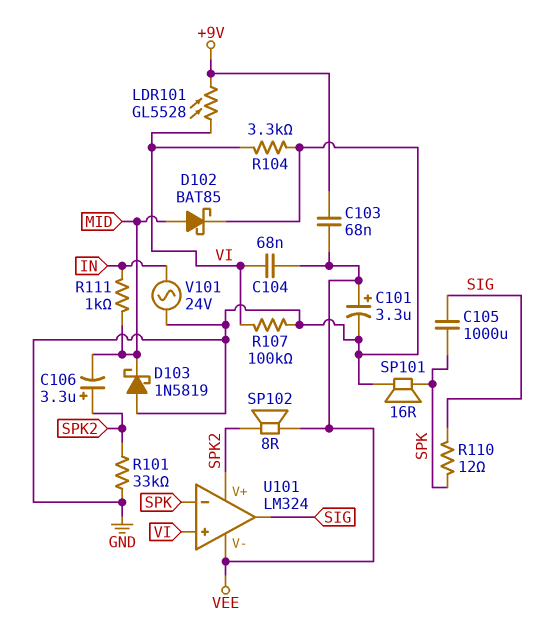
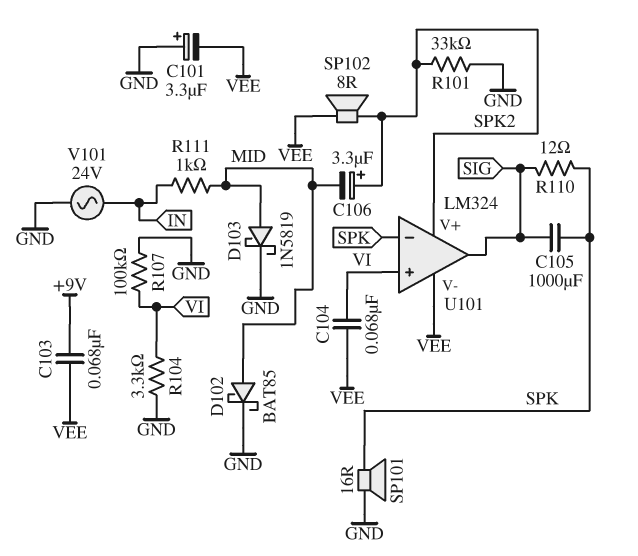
C101: 3.3uF (plus VEE, minus GND) -> 3.3uF (plus GND, minus VEE)
D103: schottky 1N5819 (A GND, K MID) -> schottky 1N5819 (A MID, K GND)
LDR101: GL5528 (+9V, VI) -> none

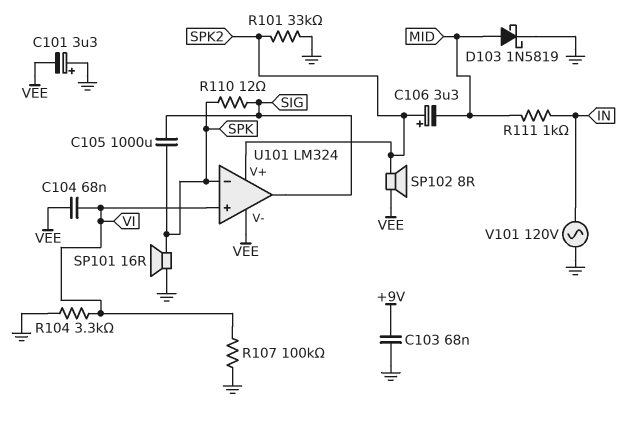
C103: 68nF (+9V, VEE) -> 68nF (+9V, GND)
D102: schottky BAT85 (A MID, K GND) -> none
V101: AC 24V (GND, IN) -> AC 120V (GND, IN)

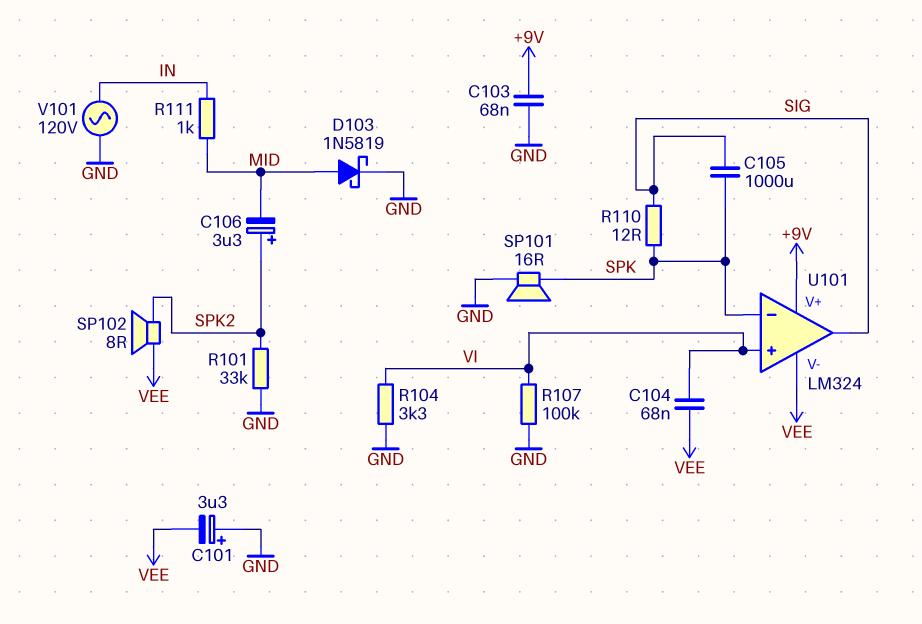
U101 pin V+: SPK2 -> +9V

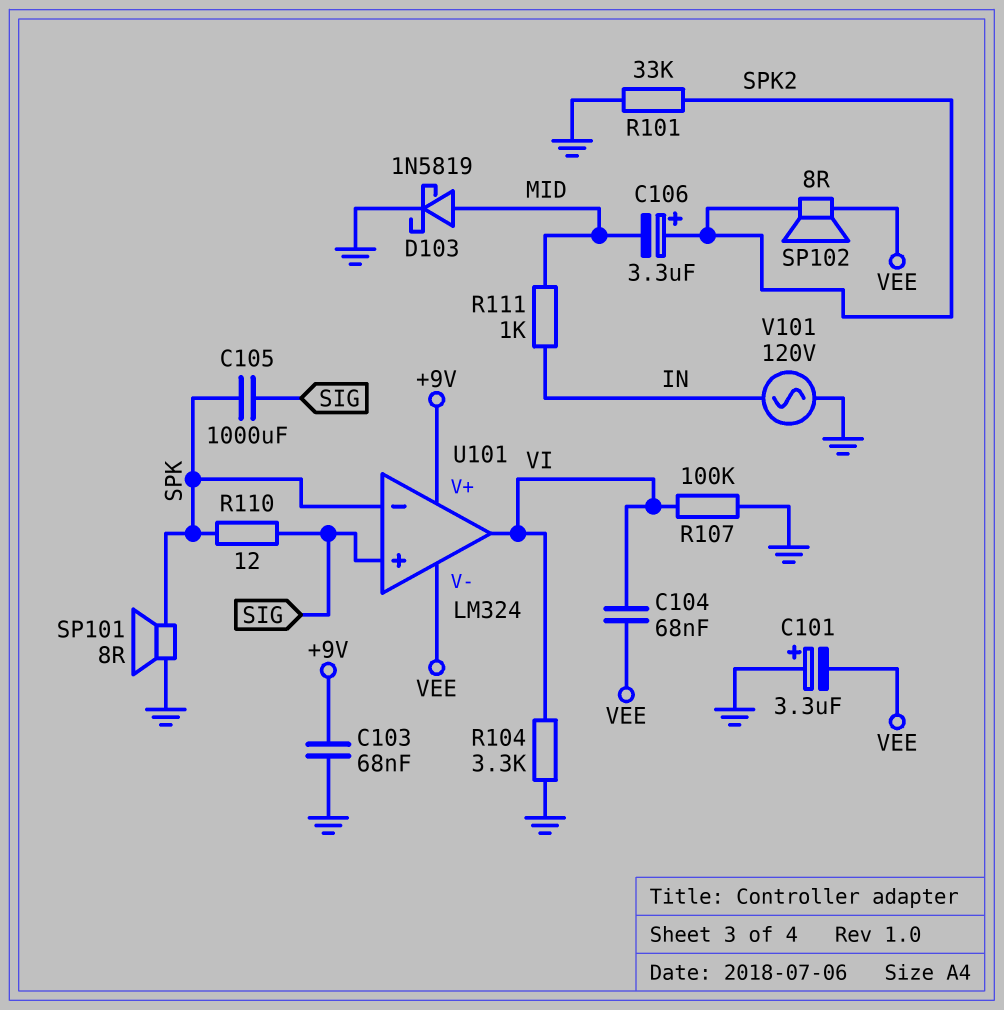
SP101: speaker 16R (GND, SPK) -> speaker 8R (GND, SPK)
U101 pin in+: VI -> SIG
U101 pin out: SIG -> VI

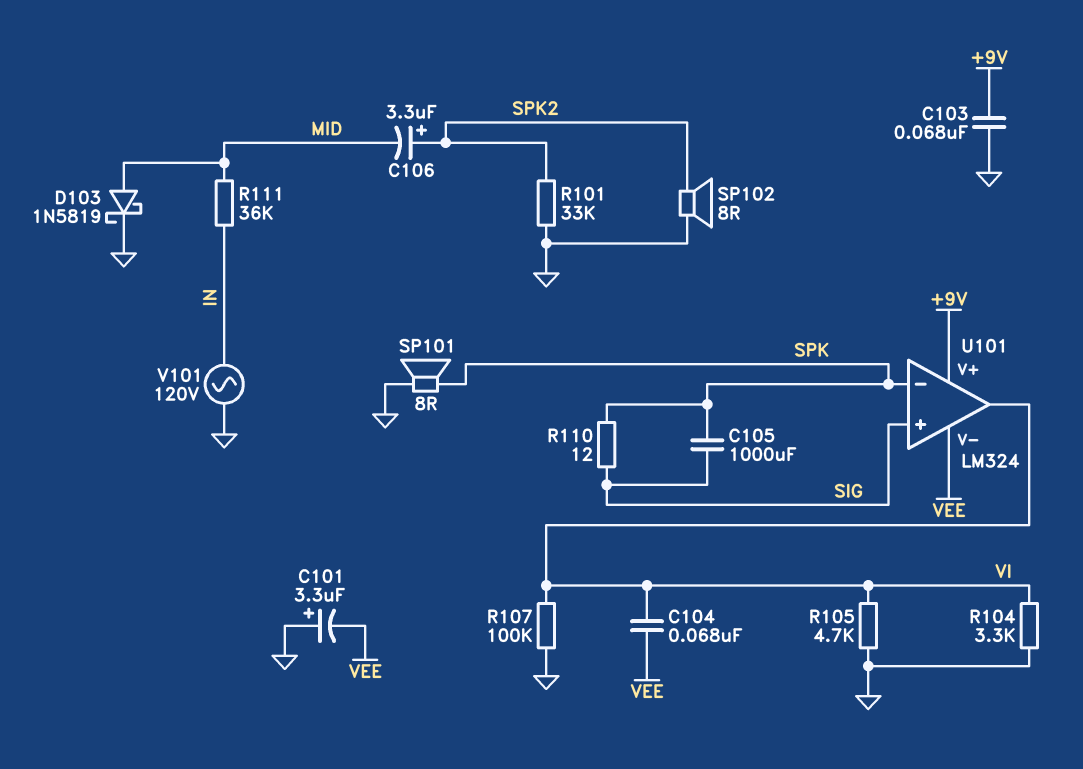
R105: none -> 4.7k (GND, VI)
R111: 1k (IN, MID) -> 36k (IN, MID)
SP102: speaker 8R (SPK2, VEE) -> speaker 8R (GND, SPK2)

